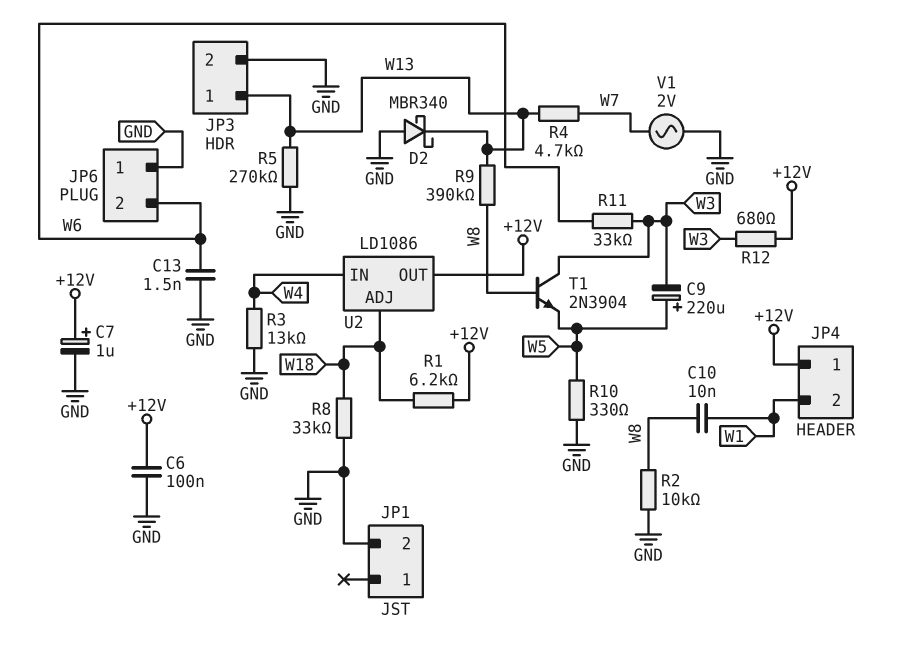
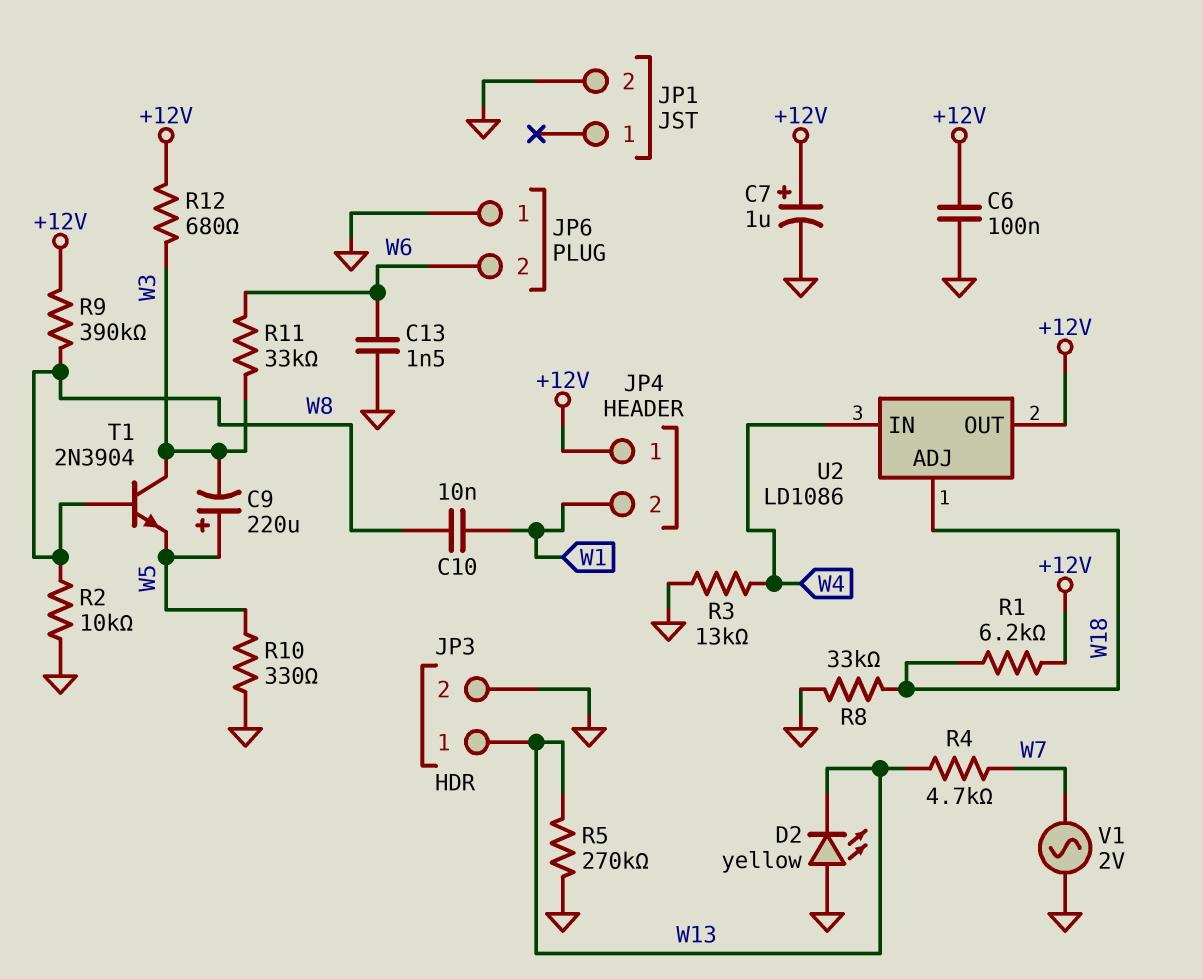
D2: schottky MBR340 (A GND, K W13) -> LED yellow (A GND, K W13)
R9: 390k (W8, W13) -> 390k (+12V, W8)

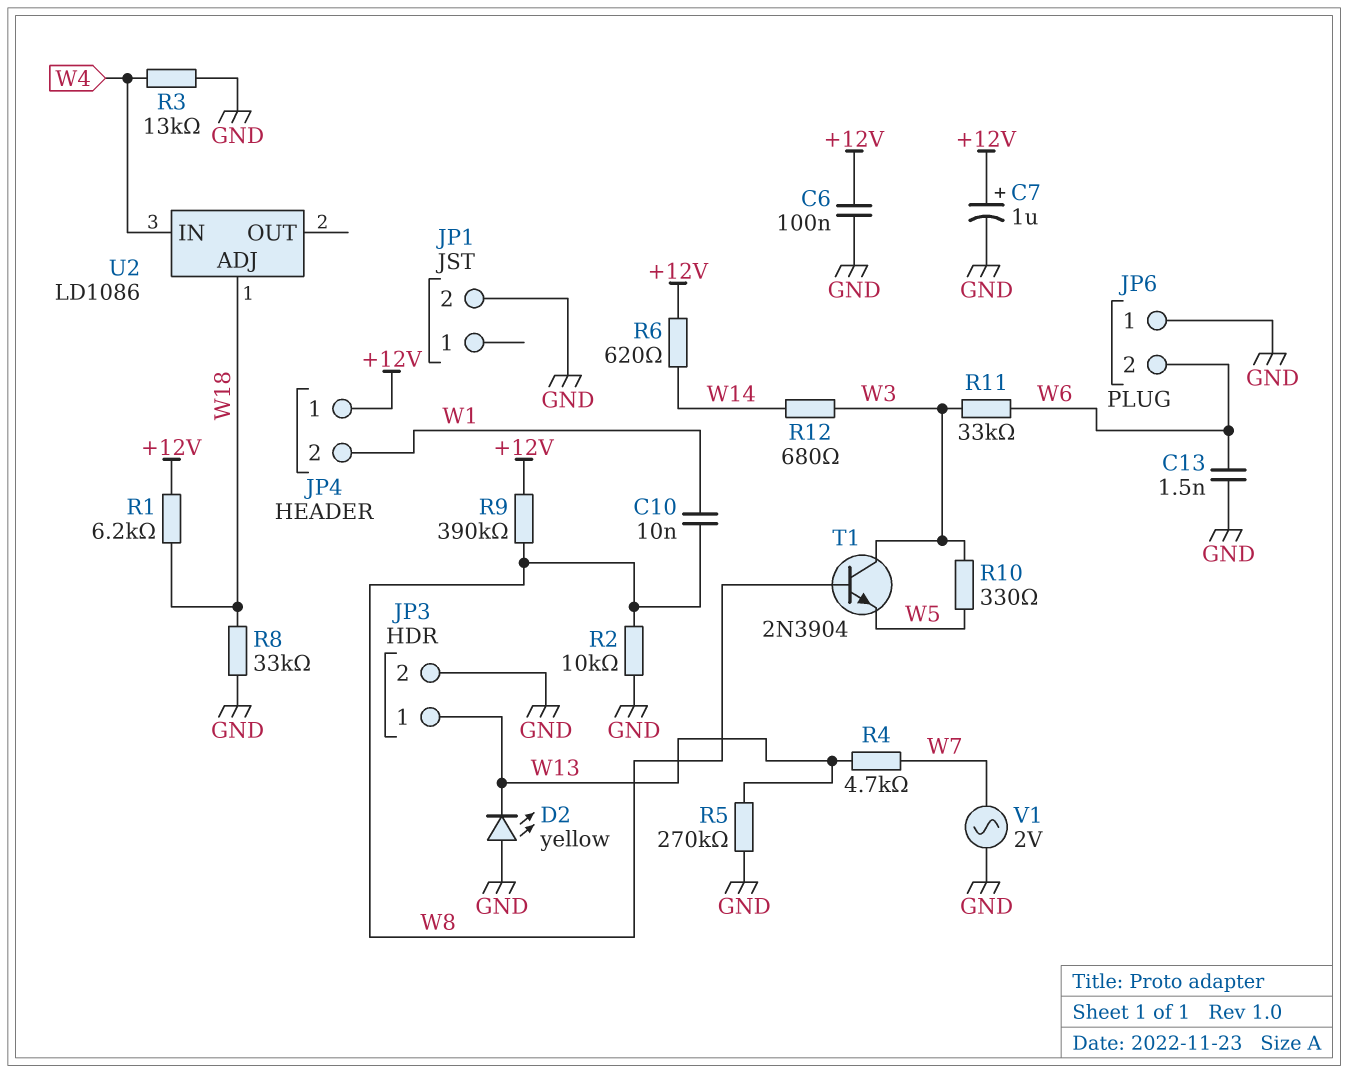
C9: 220uF (plus W5, minus W3) -> none
R6: none -> 620 (+12V, W14)
R10: 330 (GND, W5) -> 330 (W3, W5)
R12: 680 (+12V, W3) -> 680 (W3, W14)
U2 pin OUT: +12V -> none

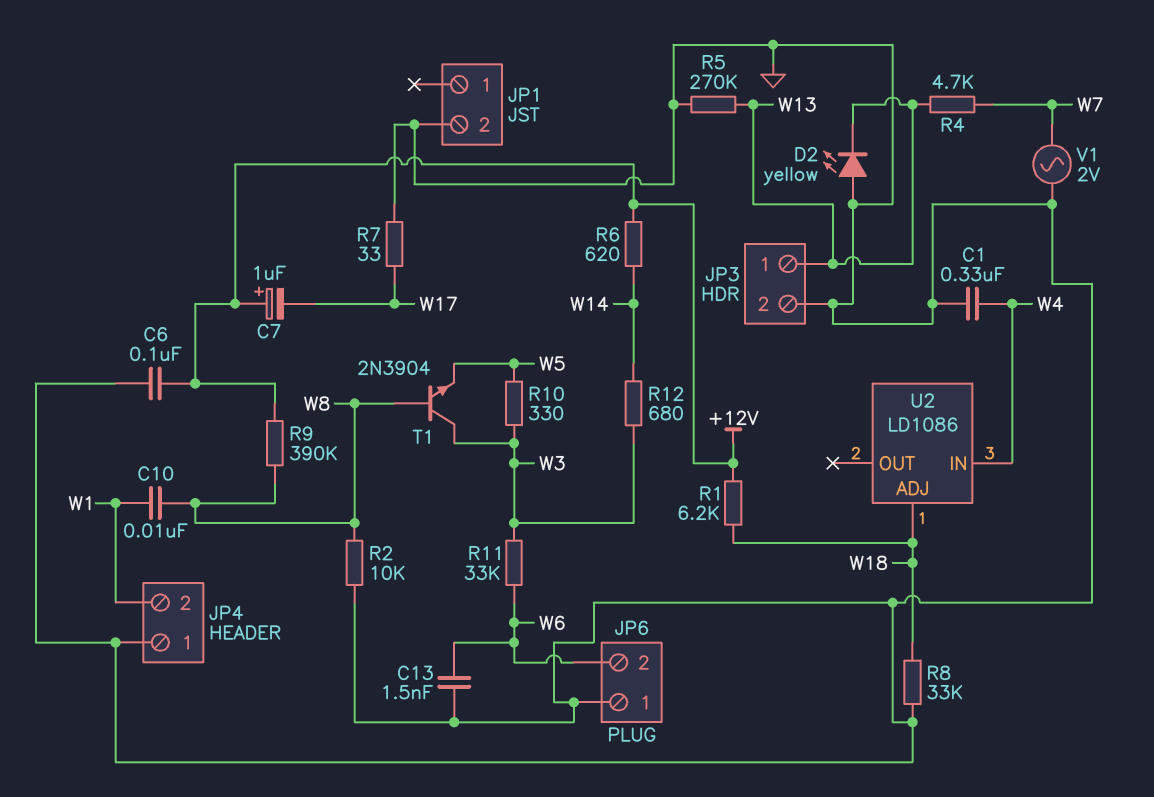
C1: none -> 330nF (GND, W4)
C7: 1uF (plus +12V, minus GND) -> 1uF (plus +12V, minus W17)
JP4 pin 1: +12V -> GND
R3: 13k (GND, W4) -> none
R7: none -> 33 (GND, W17)

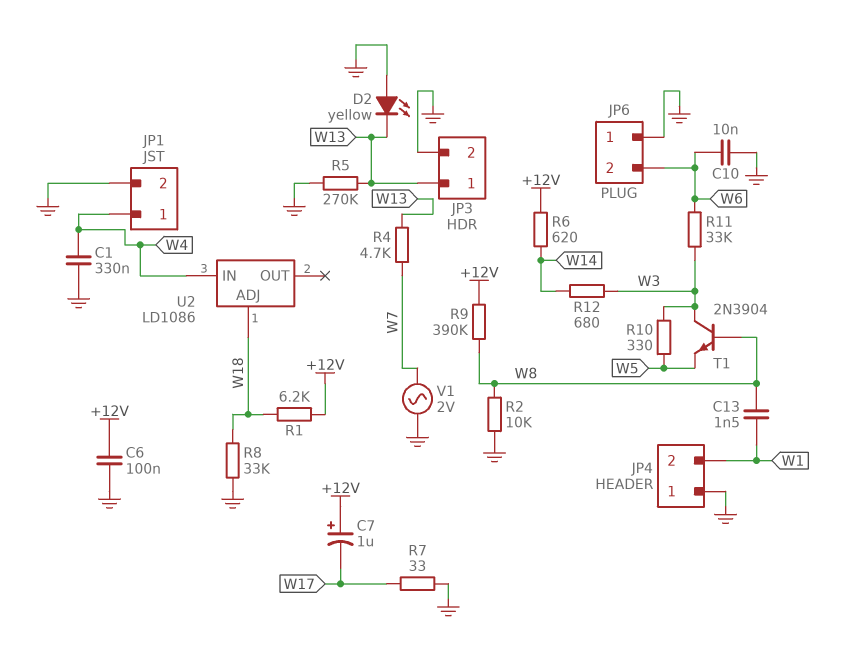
C10: 10nF (W1, W8) -> 10nF (GND, W6)
C13: 1.5nF (GND, W6) -> 1.5nF (W1, W8)
JP1 pin 1: none -> W4

